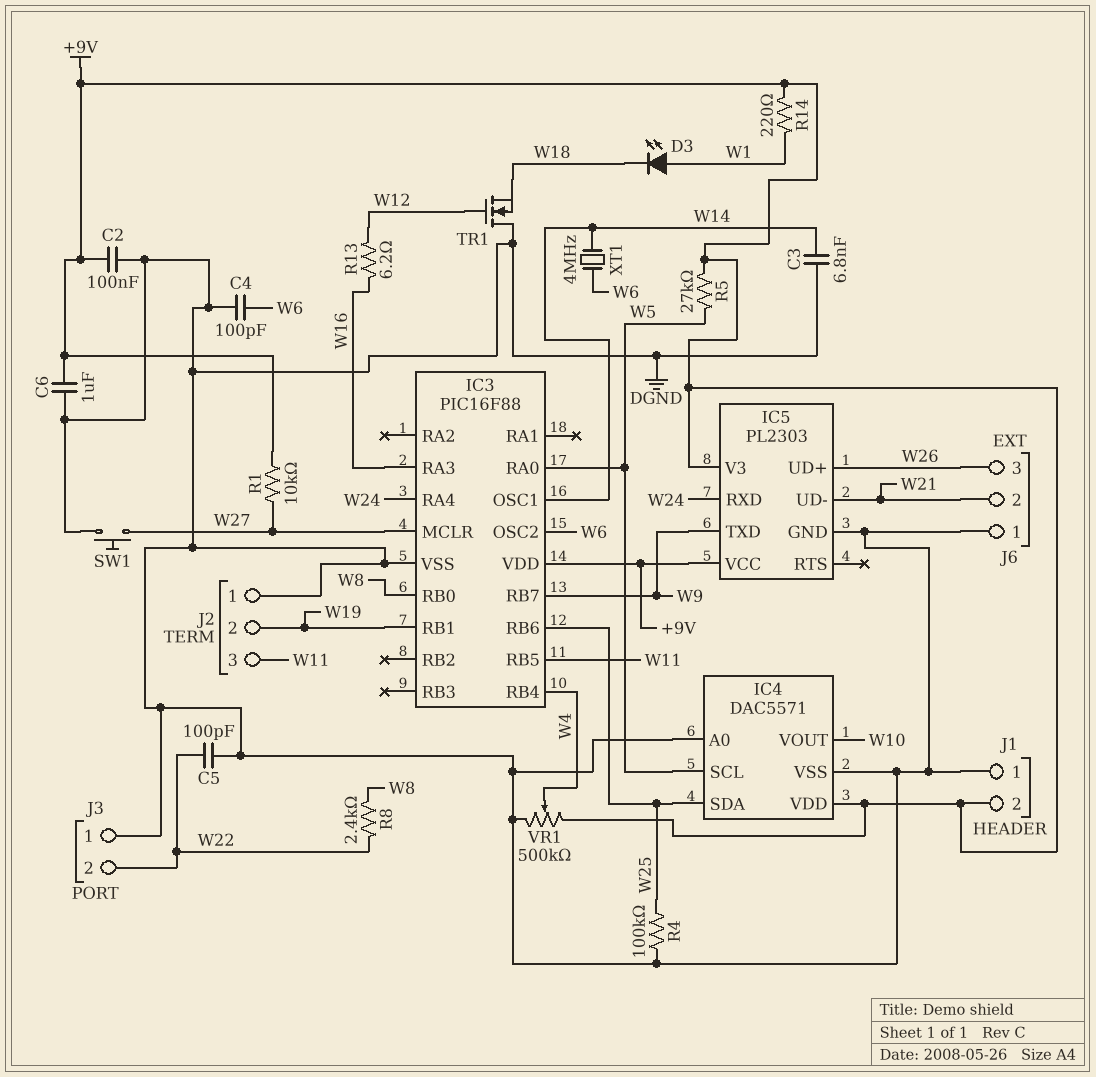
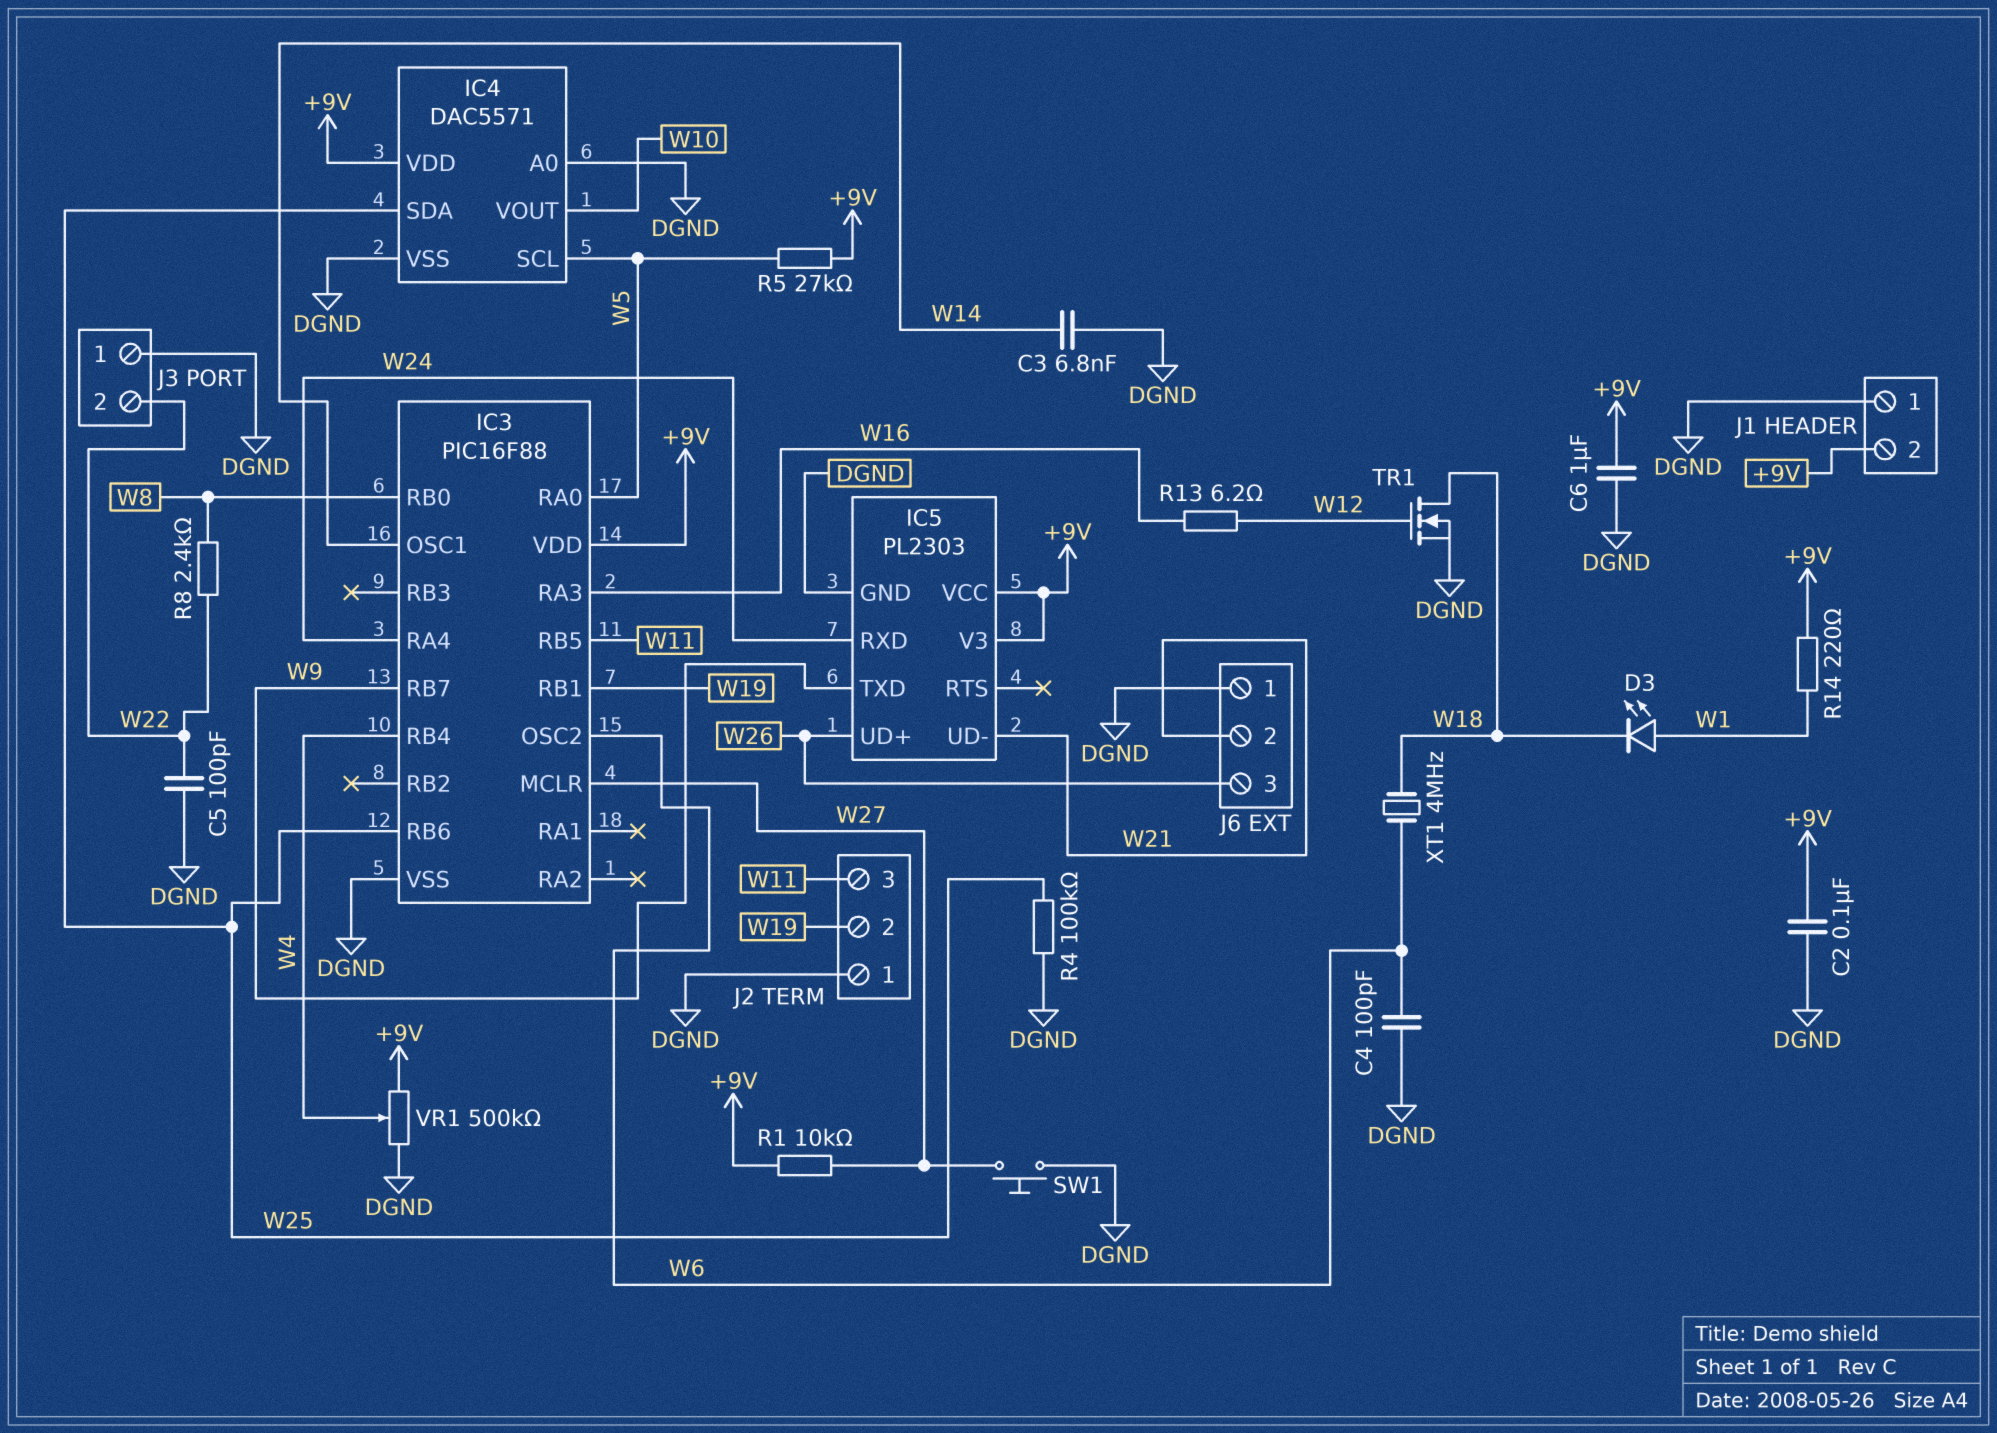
TR1: NMOS (G W12, D DGND, S W18) -> NMOS (G W12, D W18, S DGND)
XT1: 4MHz (W6, W14) -> 4MHz (W6, W18)

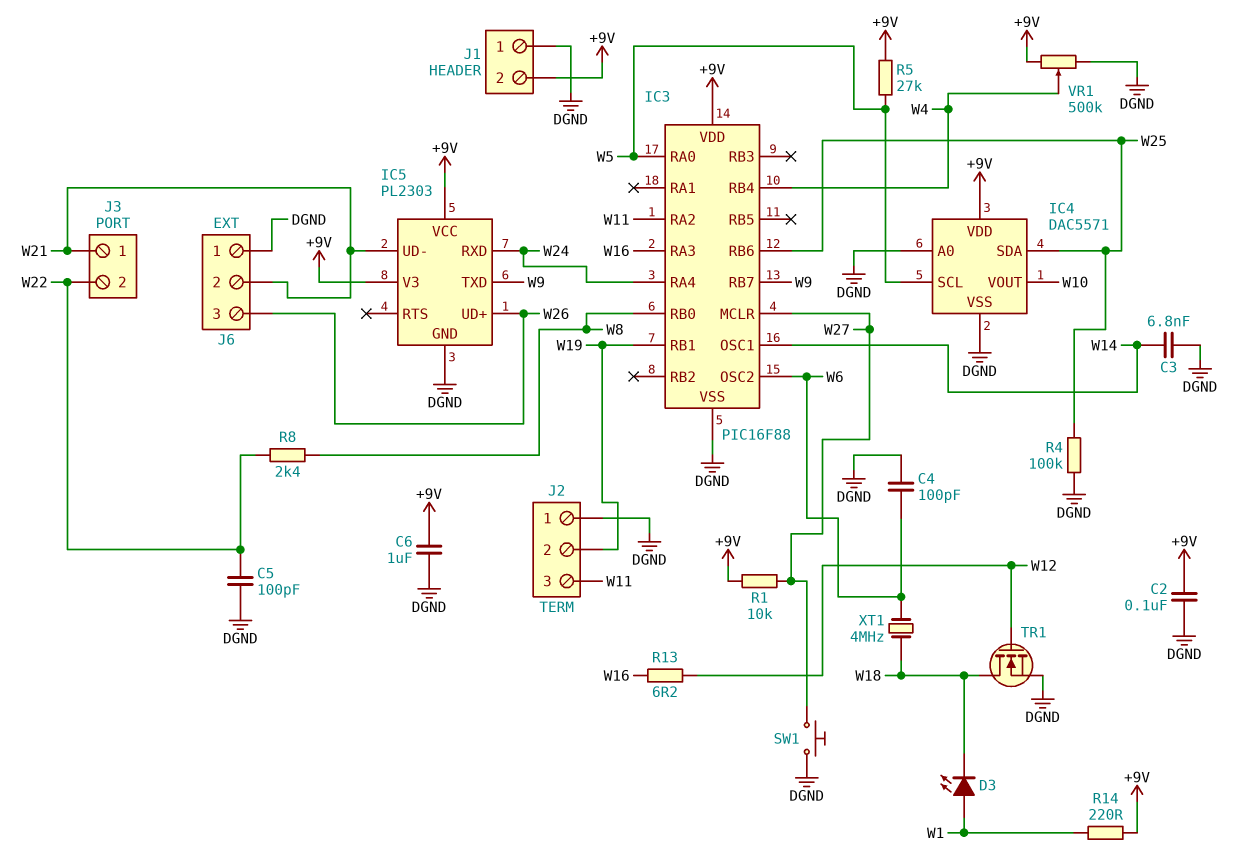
IC3 pin RA2: none -> W11
IC3 pin RB5: W11 -> none
J3 pin 1: DGND -> W21

